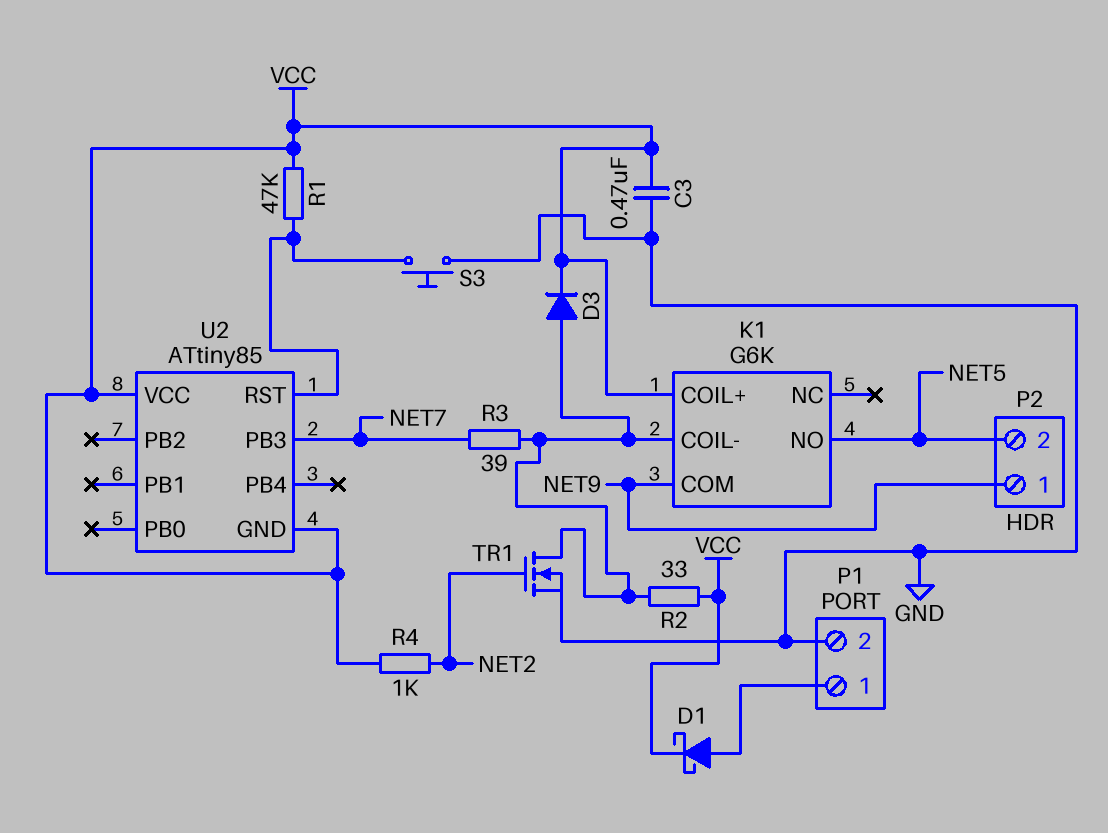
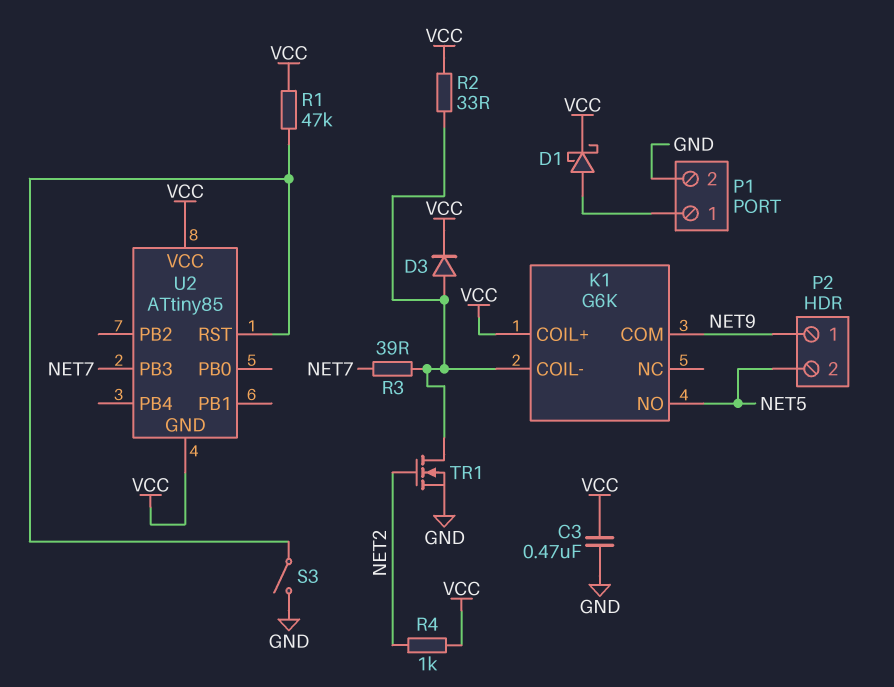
S3: button (GND, U2/RST) -> switch (GND, U2/RST)

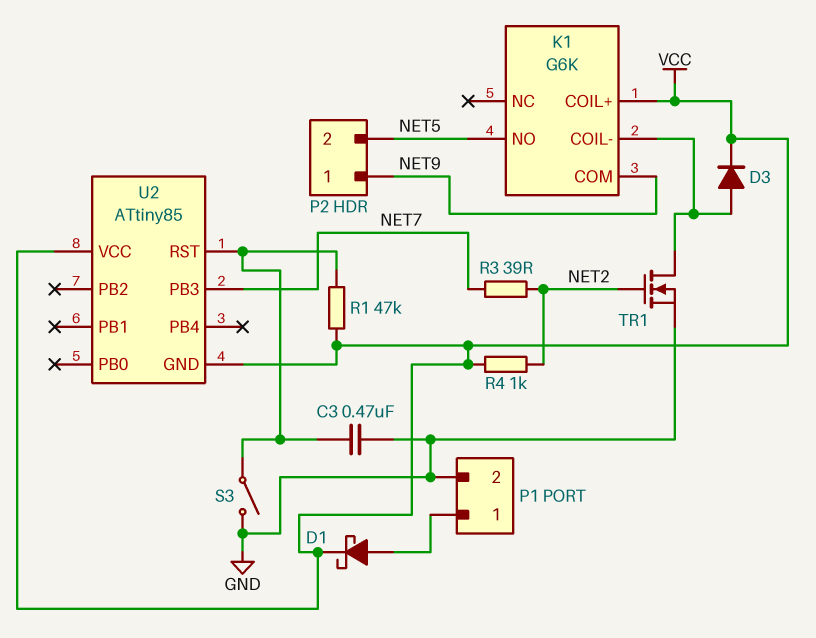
C3: 470nF (GND, VCC) -> 470nF (GND, U2/RST)
R2: 33 (K1/COIL-, VCC) -> none
R3: 39 (K1/COIL-, NET7) -> 39 (NET2, NET7)

